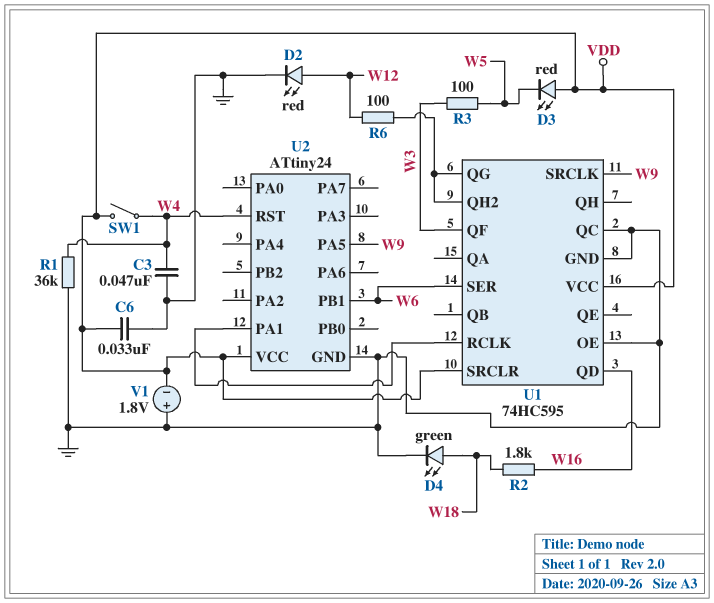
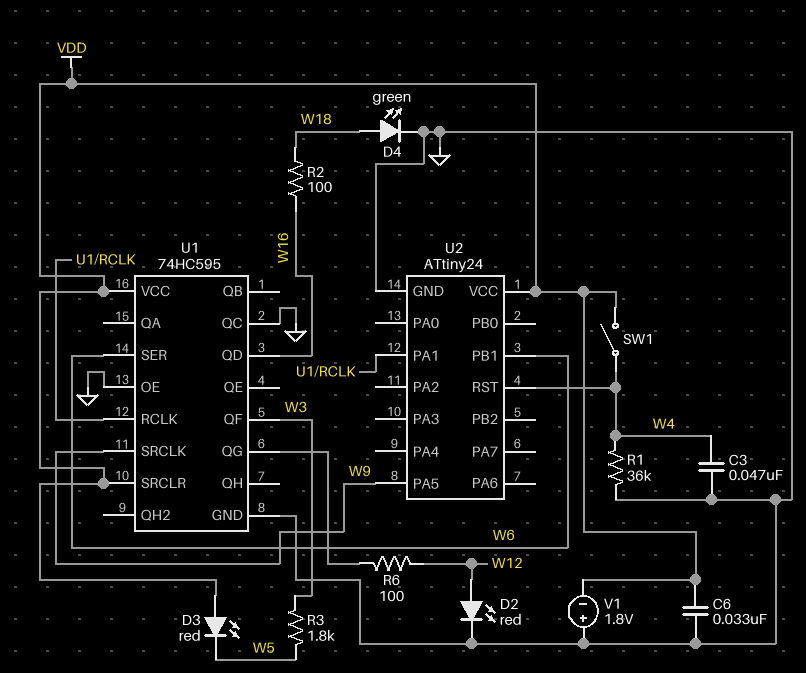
R2: 1.8k (W16, W18) -> 100 (W16, W18)
R3: 100 (W3, W5) -> 1.8k (W3, W5)
U1 pin QH2: U1/QG -> none

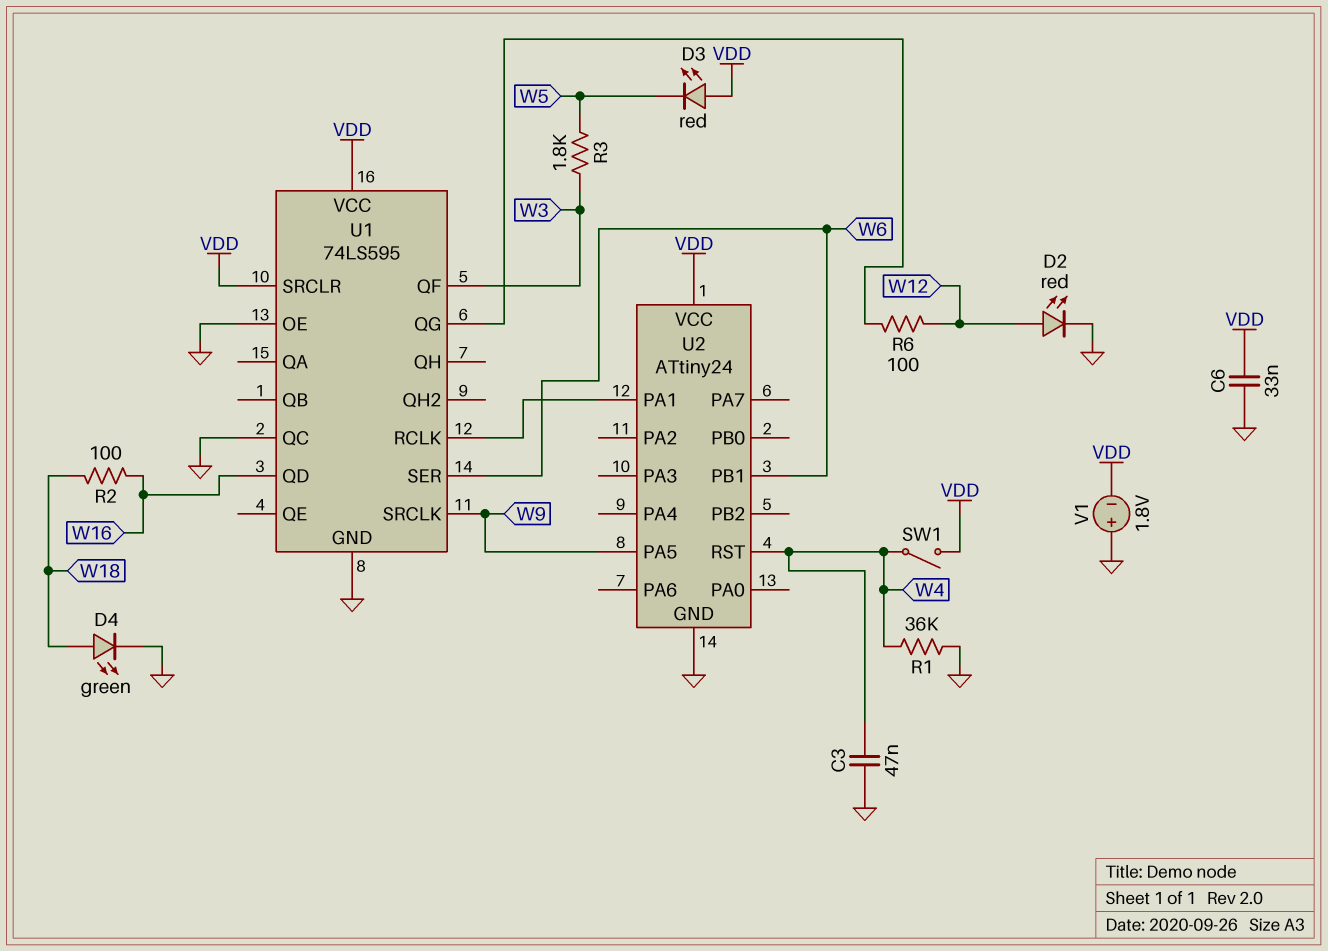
U1: 74HC595 -> 74LS595

